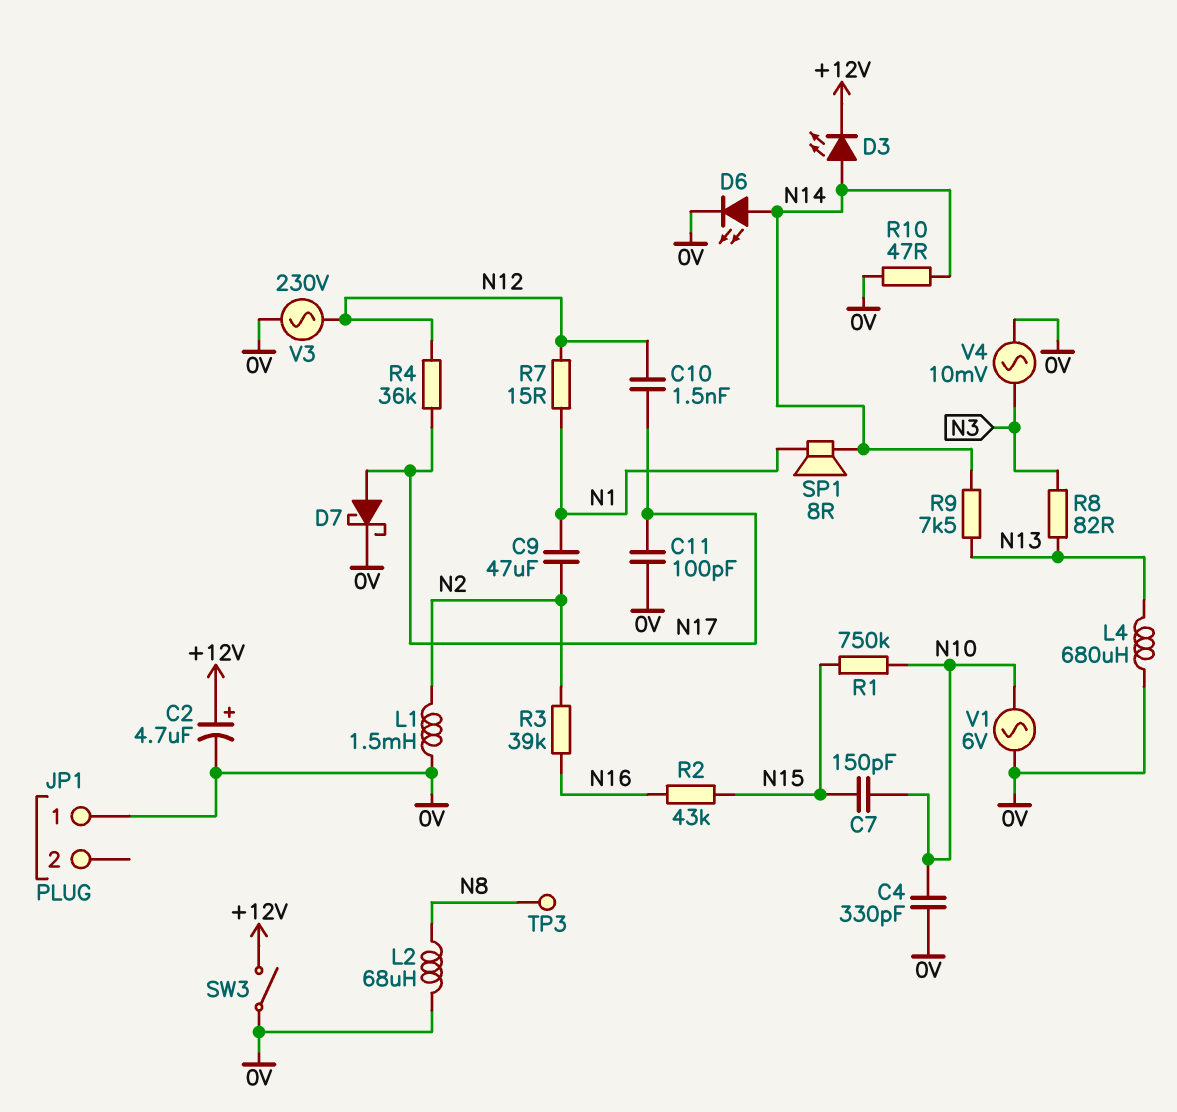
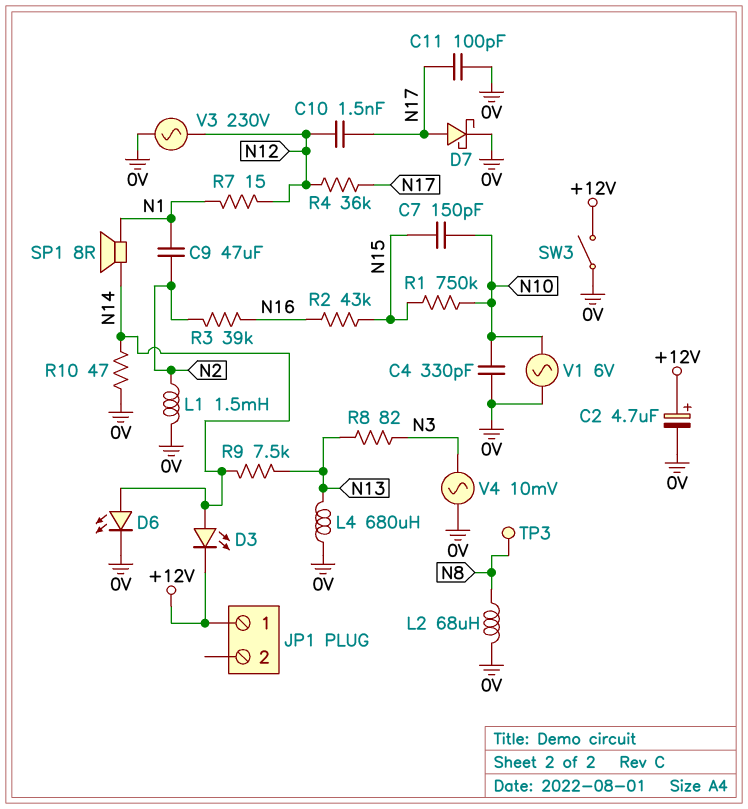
JP1 pin 1: 0V -> +12V

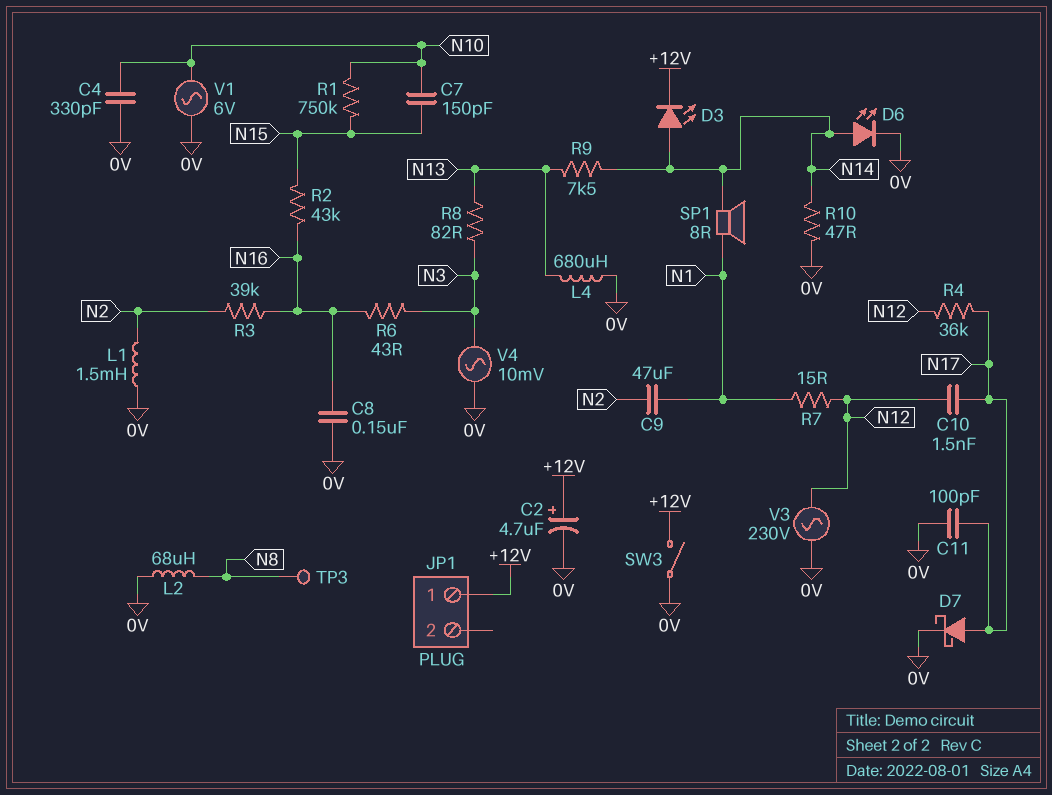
C8: none -> 150nF (0V, N16)
R6: none -> 43 (N3, N16)

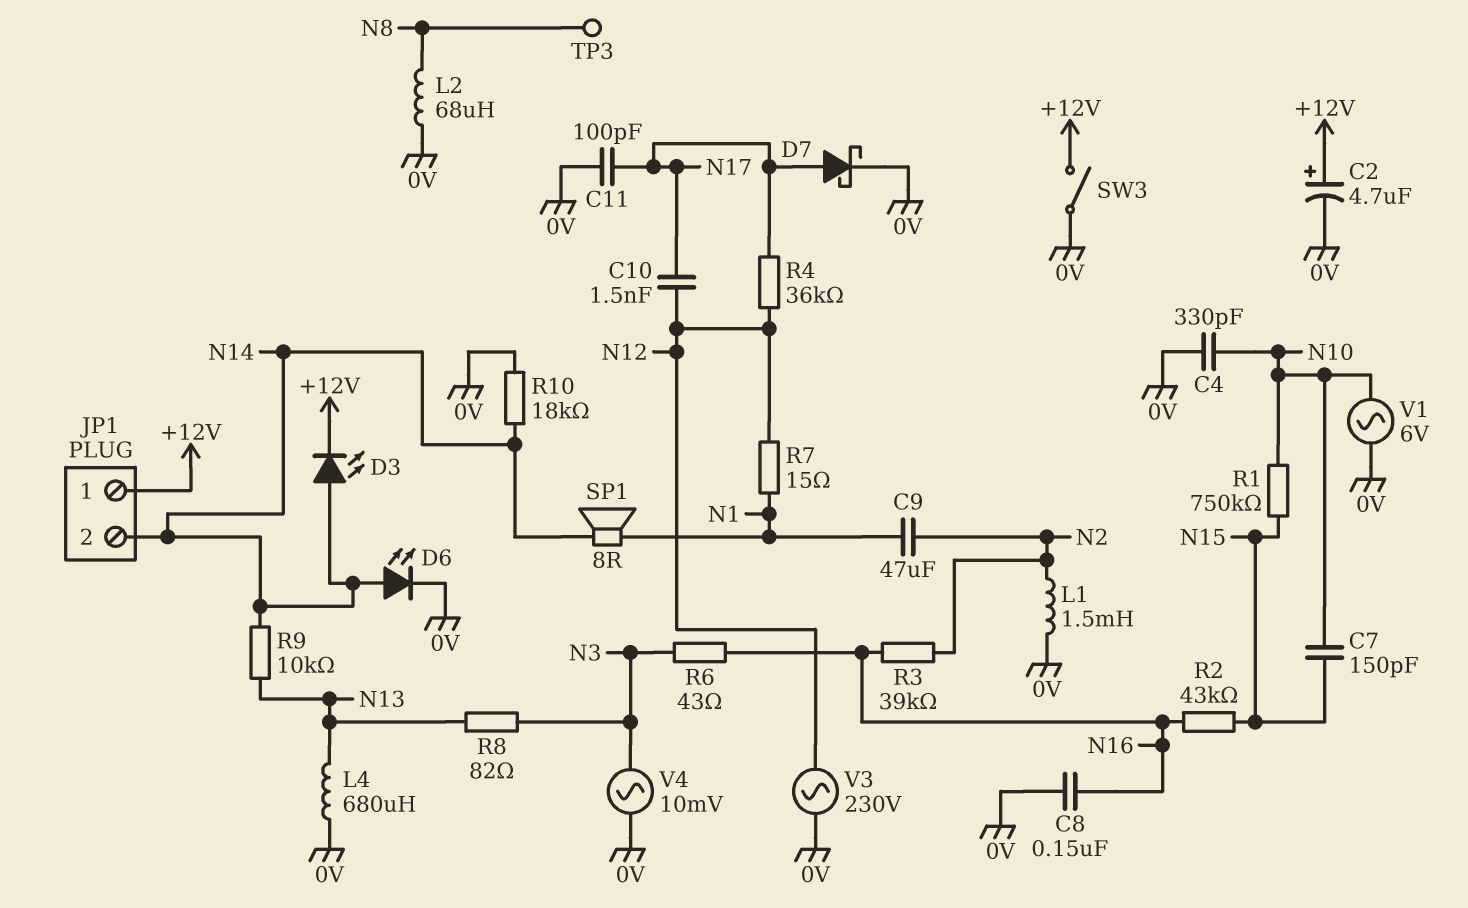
JP1 pin 2: none -> N14
R9: 7.5k (N13, N14) -> 10k (N13, N14)
R10: 47 (0V, N14) -> 18k (0V, N14)

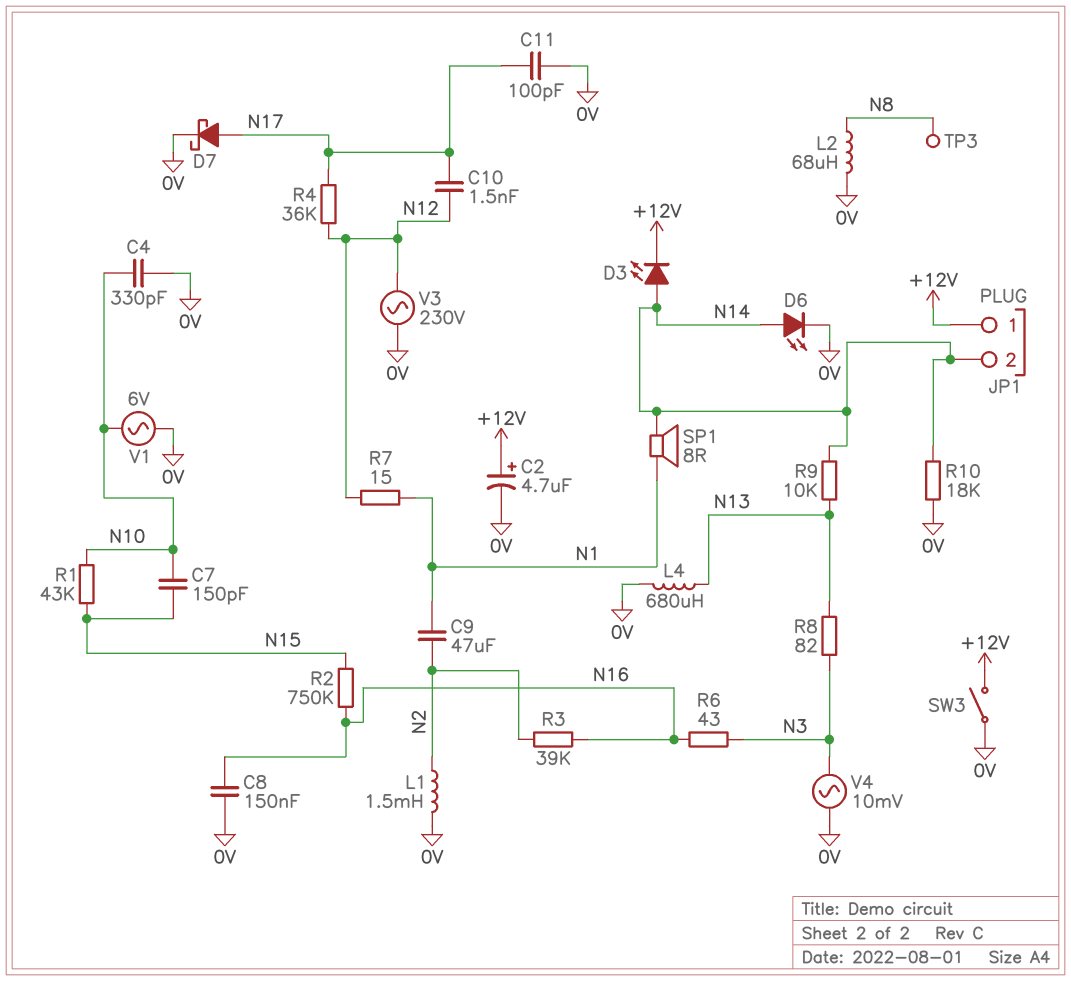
R1: 750k (N10, N15) -> 43k (N10, N15)
R2: 43k (N15, N16) -> 750k (N15, N16)

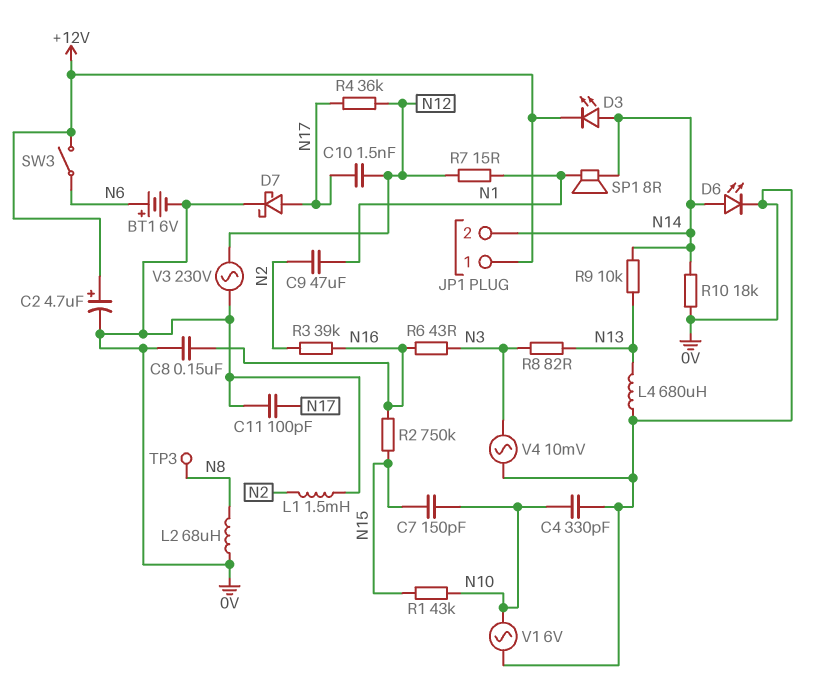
BT1: none -> 6V (plus N6, minus 0V)
SW3: switch (+12V, 0V) -> switch (+12V, N6)

